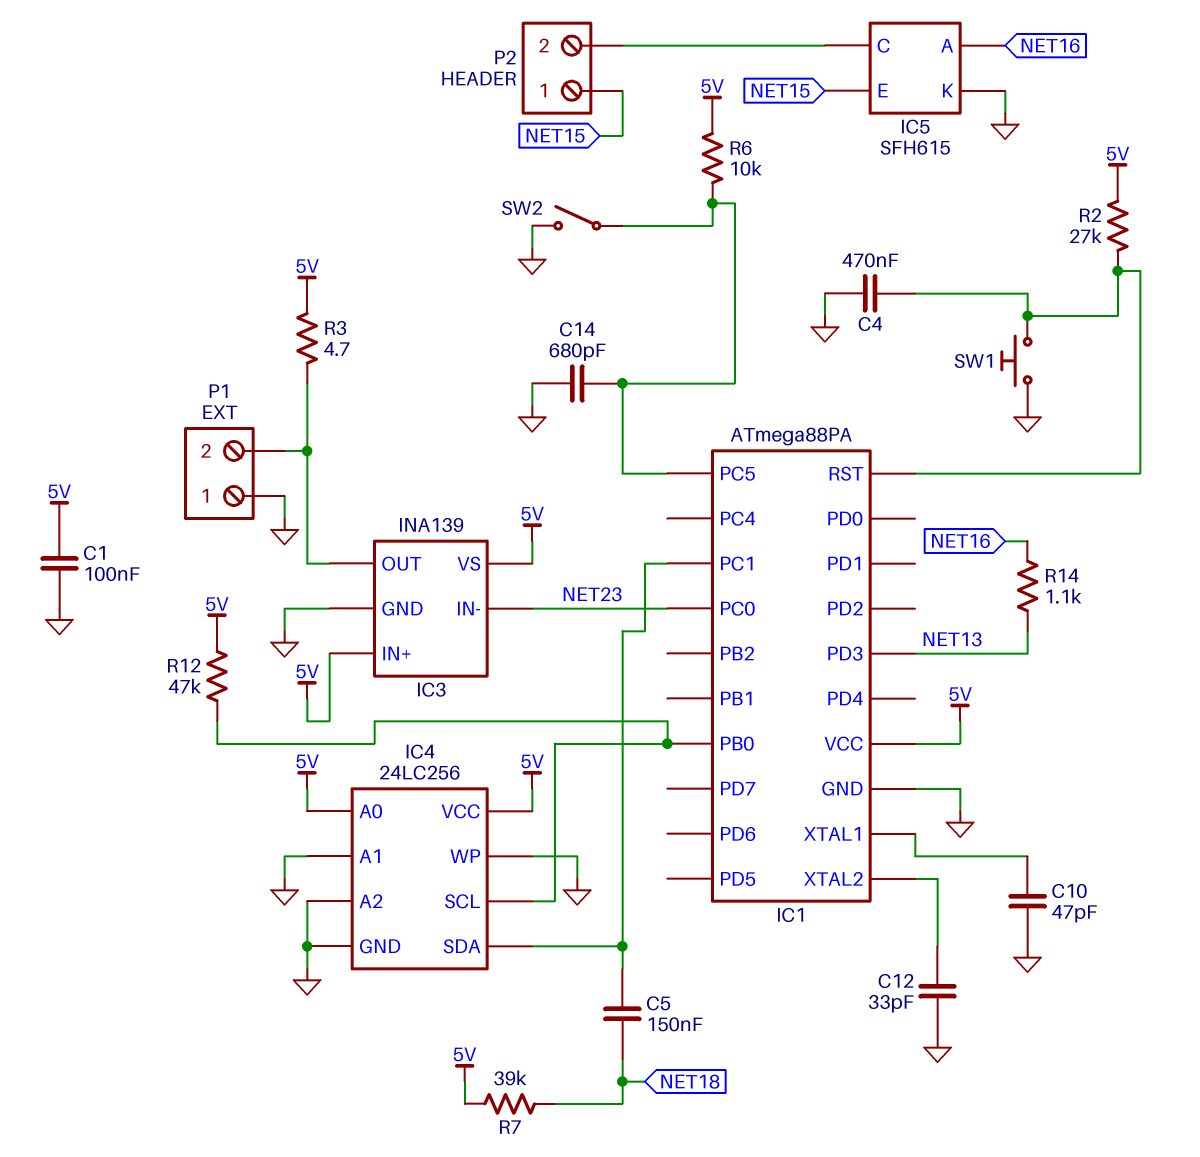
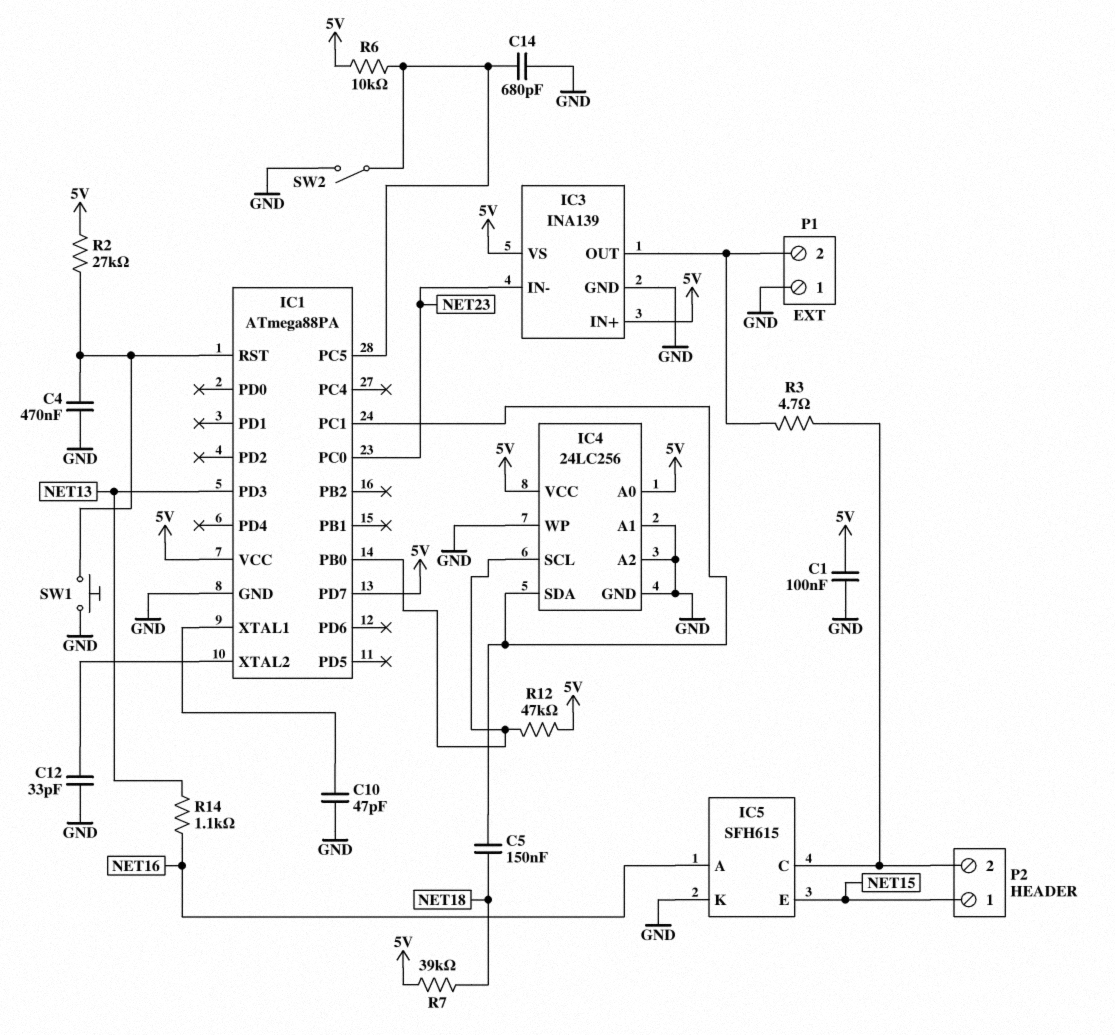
IC1 pin PD7: none -> 5V
R3: 4.7 (5V, IC3/OUT) -> 4.7 (IC3/OUT, IC5/C)

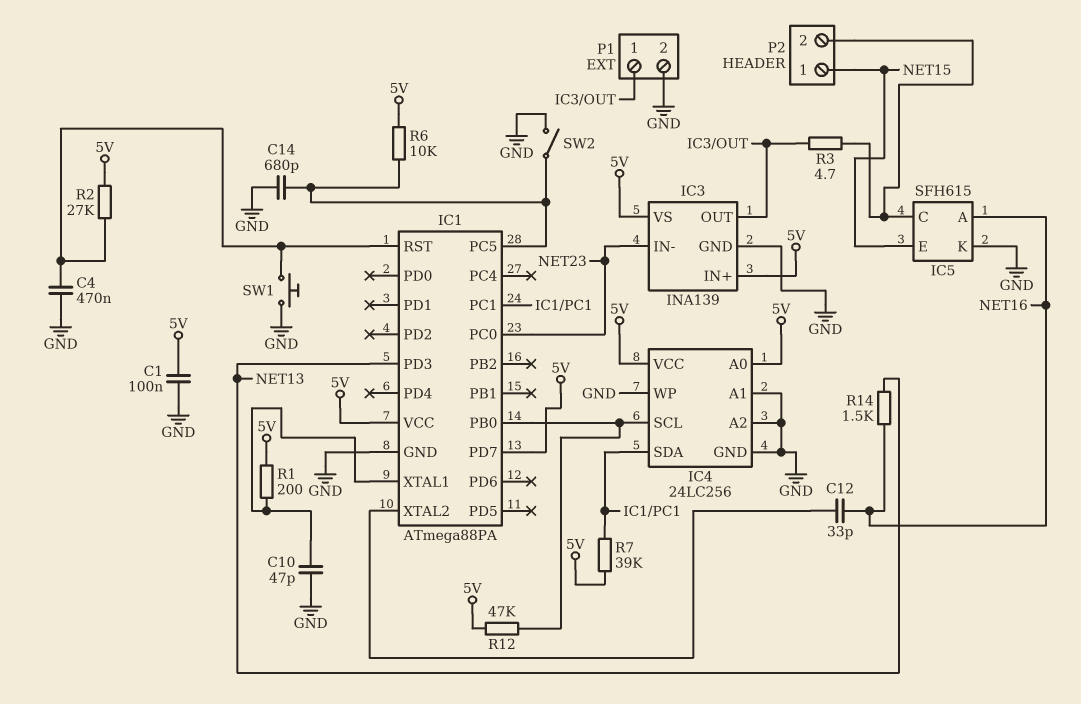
C5: 150nF (IC1/PC1, NET18) -> none
C12: 33pF (GND, IC1/XTAL2) -> 33pF (IC1/XTAL2, NET16)
P1 pin 1: GND -> IC3/OUT
P1 pin 2: IC3/OUT -> GND
R1: none -> 200 (5V, IC1/XTAL1)
R7: 39k (5V, NET18) -> 39k (5V, IC1/PC1)
R14: 1.1k (NET13, NET16) -> 1.5k (NET13, NET16)

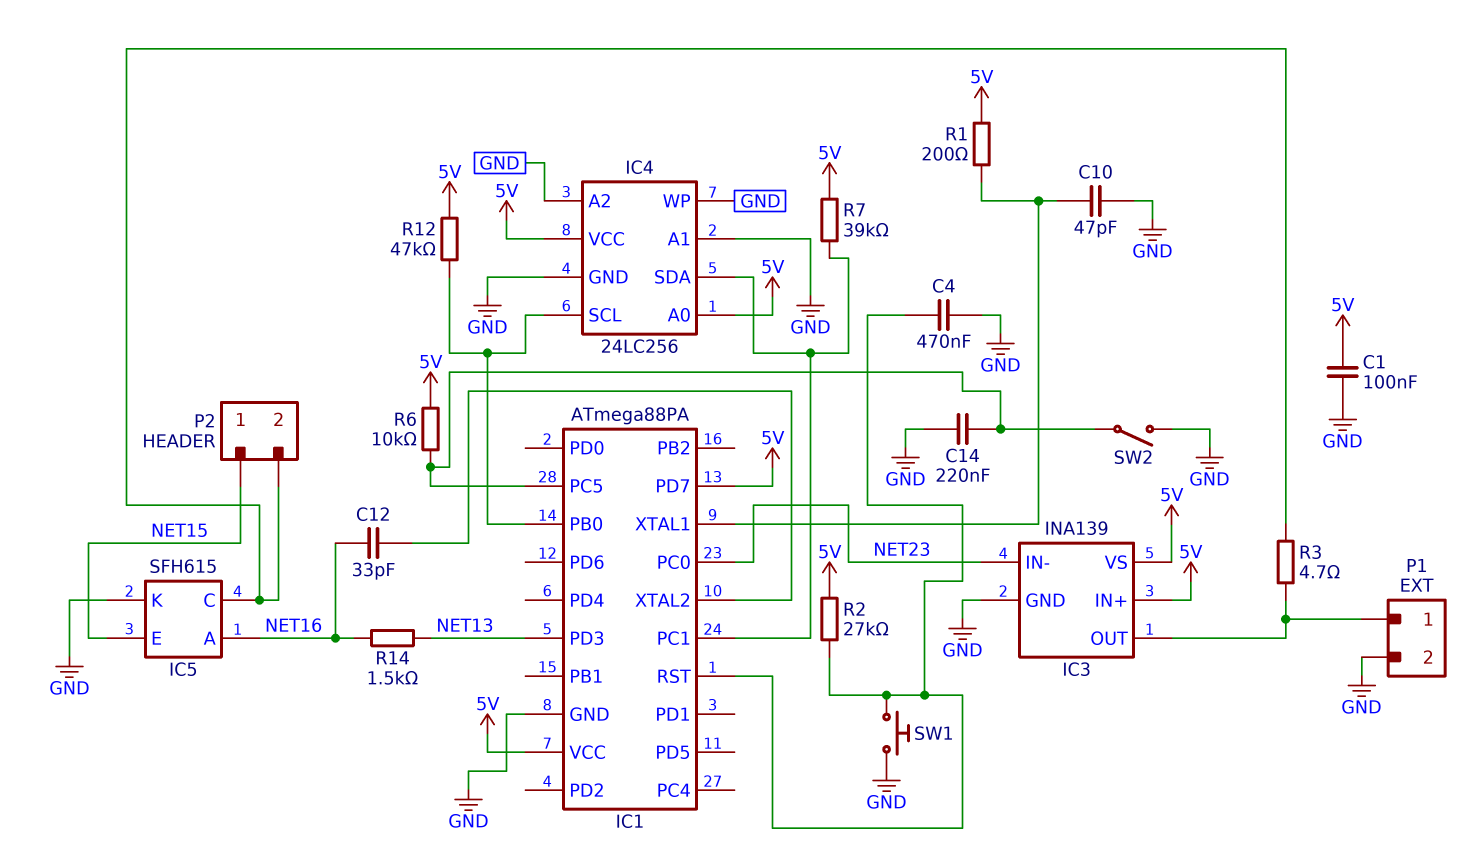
C14: 680pF (GND, IC1/PC5) -> 220nF (GND, IC1/PC5)

